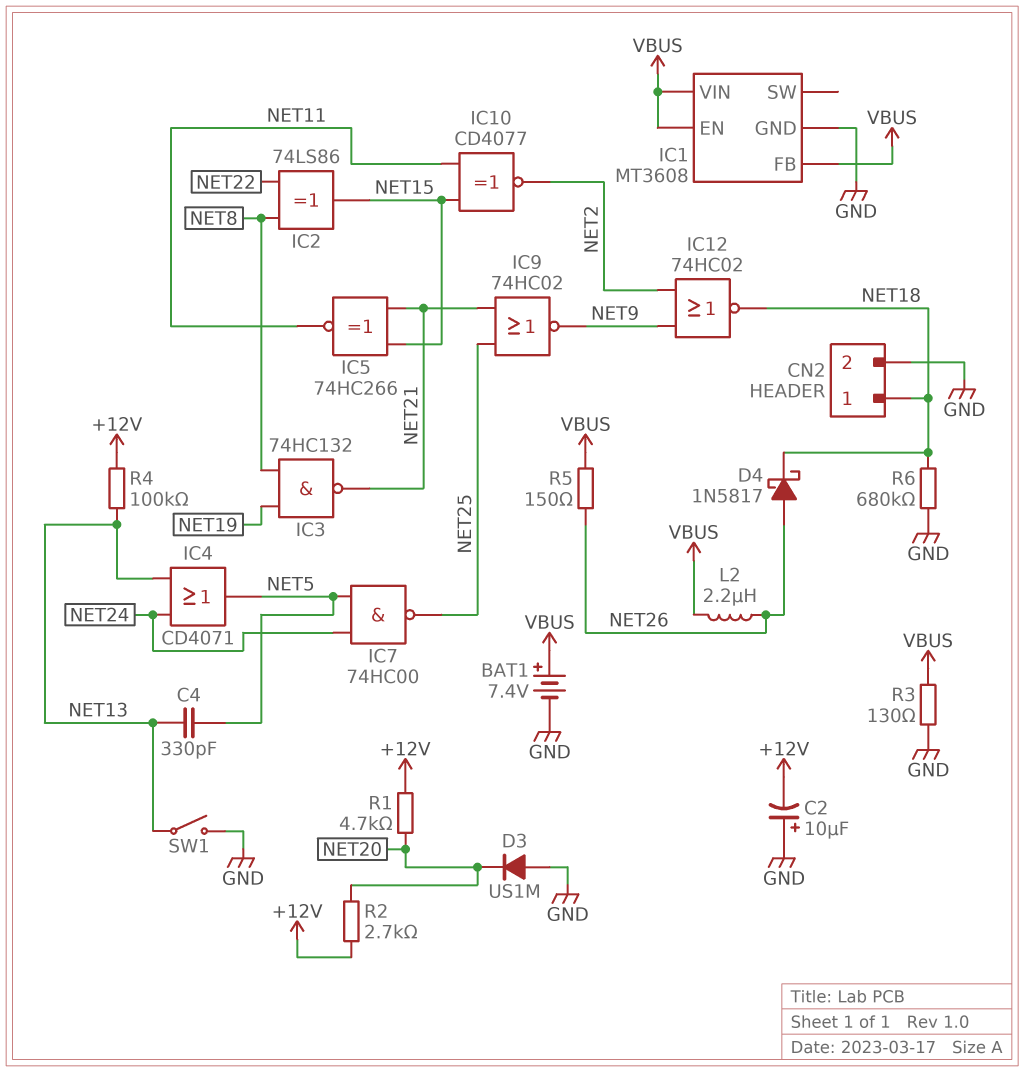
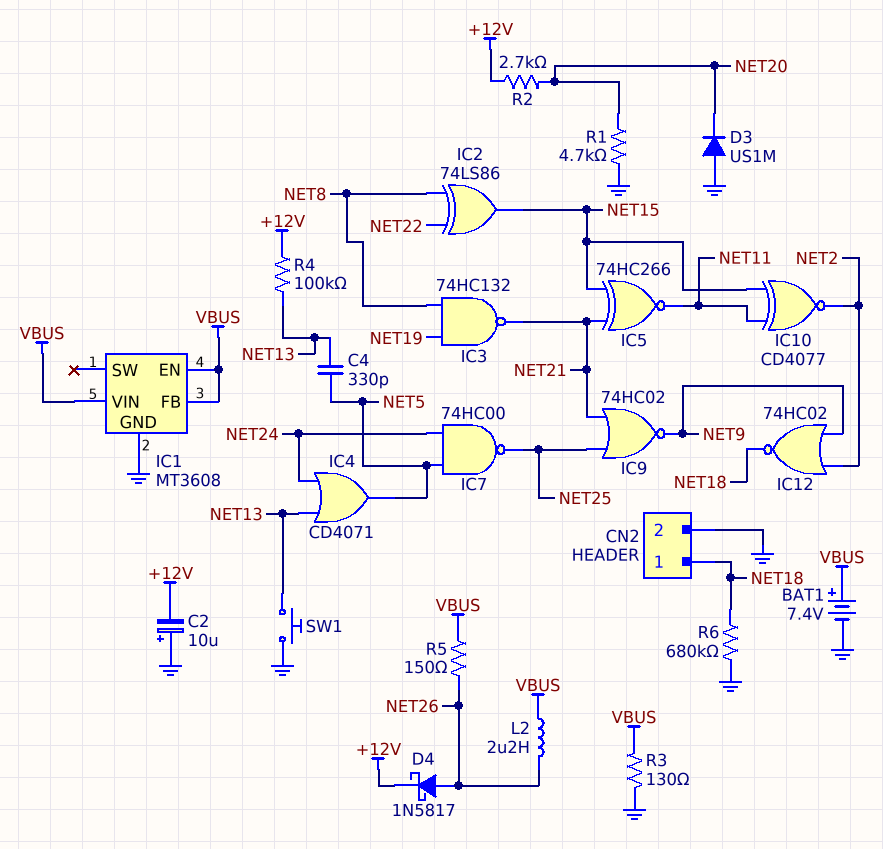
D4: schottky 1N5817 (A NET26, K NET18) -> schottky 1N5817 (A NET26, K +12V)
R1: 4.7k (+12V, NET20) -> 4.7k (GND, NET20)
SW1: switch (GND, NET13) -> button (GND, NET13)

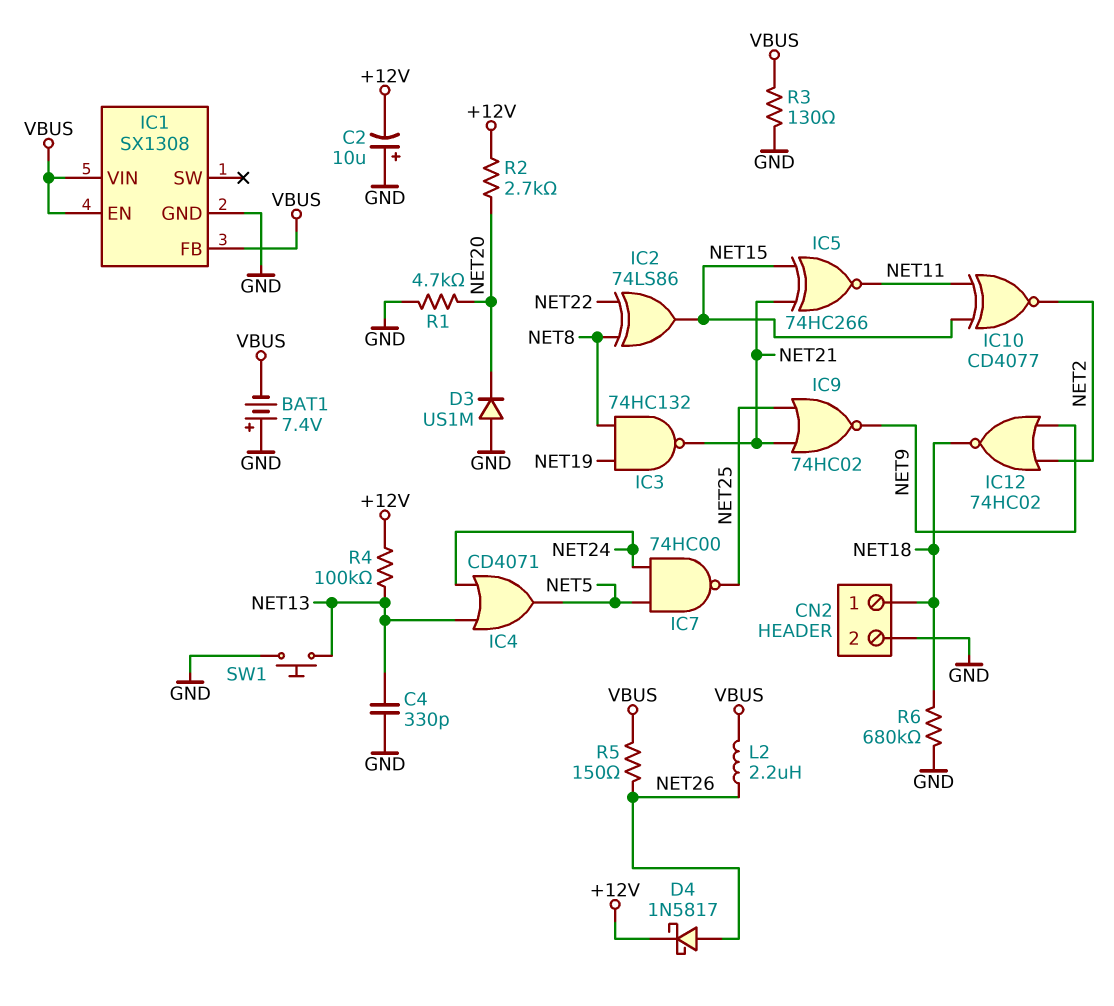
BAT1: 7.4V (plus VBUS, minus GND) -> 7.4V (plus GND, minus VBUS)
C4: 330pF (NET5, NET13) -> 330pF (GND, NET13)
IC1: MT3608 -> SX1308

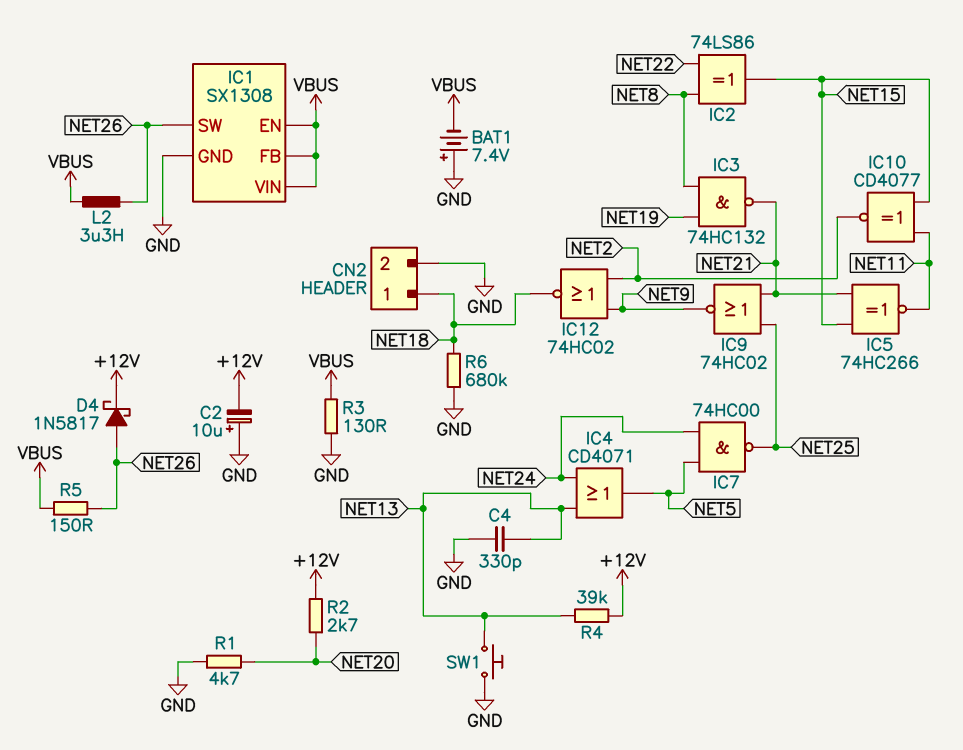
D3: diode US1M (A GND, K NET20) -> none
IC1 pin SW: none -> NET26
L2: 2.2uH (NET26, VBUS) -> 3.3uH (NET26, VBUS)
R4: 100k (+12V, NET13) -> 39k (+12V, NET13)

